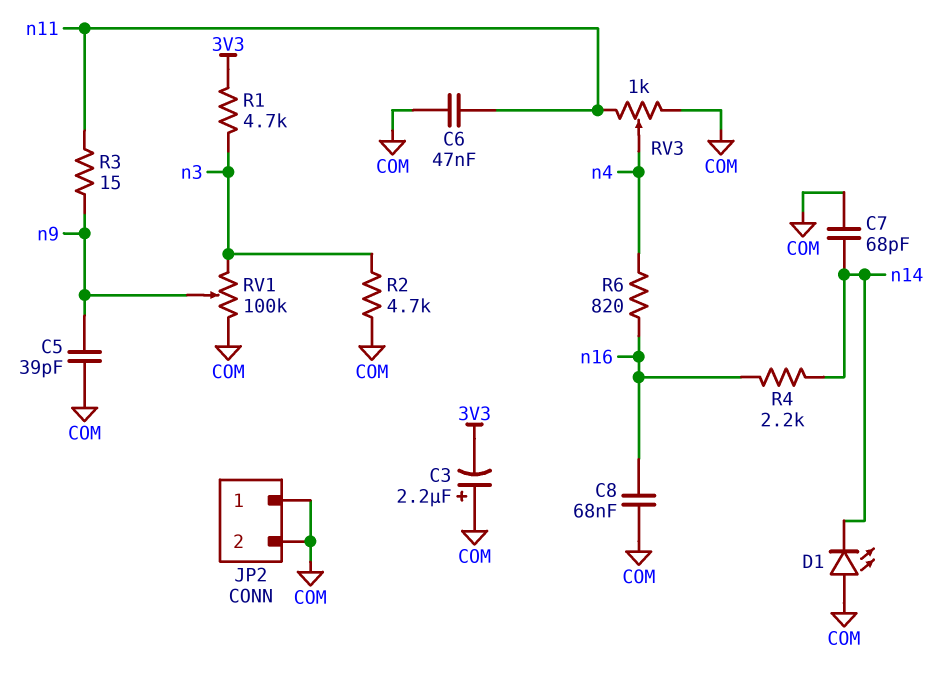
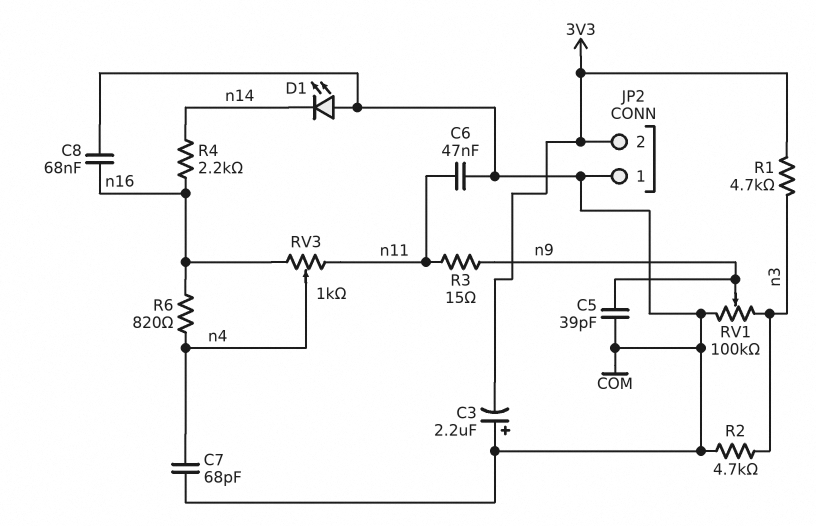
C7: 68pF (COM, n14) -> 68pF (COM, n4)
JP2 pin 2: COM -> 3V3
RV3: 1k (COM, n11, wiper n4) -> 1k (n11, n16, wiper n4)

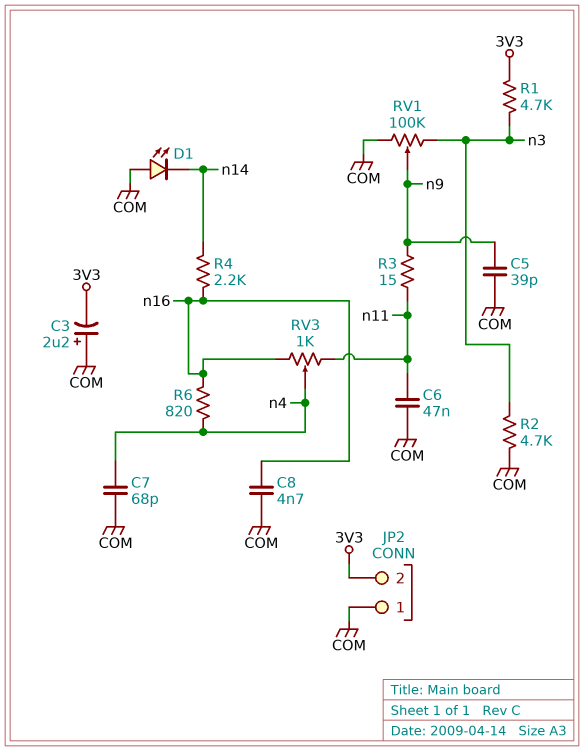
C8: 68nF (COM, n16) -> 4.7nF (COM, n16)

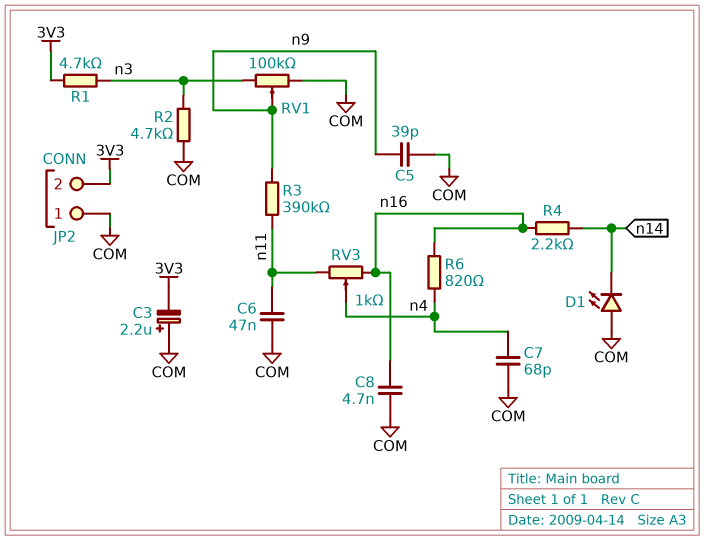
R3: 15 (n9, n11) -> 390k (n9, n11)

